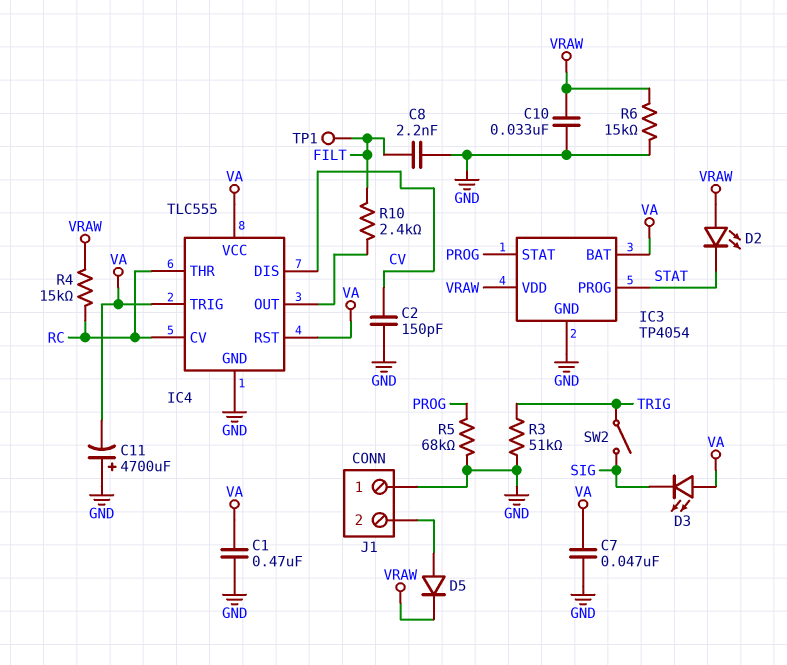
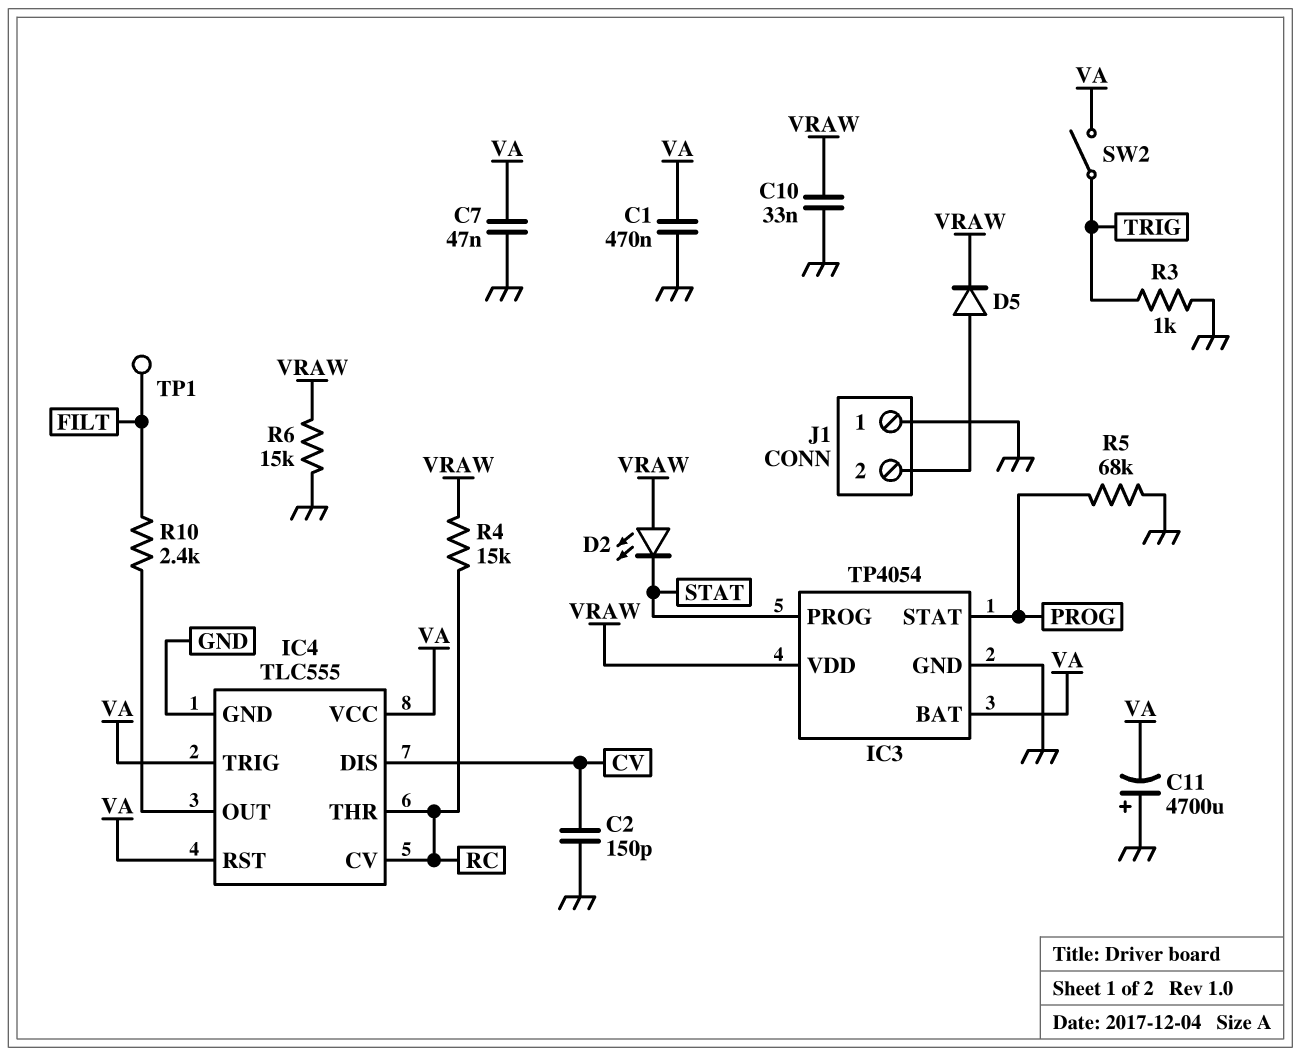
C8: 2.2nF (FILT, GND) -> none
D3: LED (A VA, K SIG) -> none
R3: 51k (GND, TRIG) -> 1k (GND, TRIG)
SW2: switch (SIG, TRIG) -> switch (TRIG, VA)

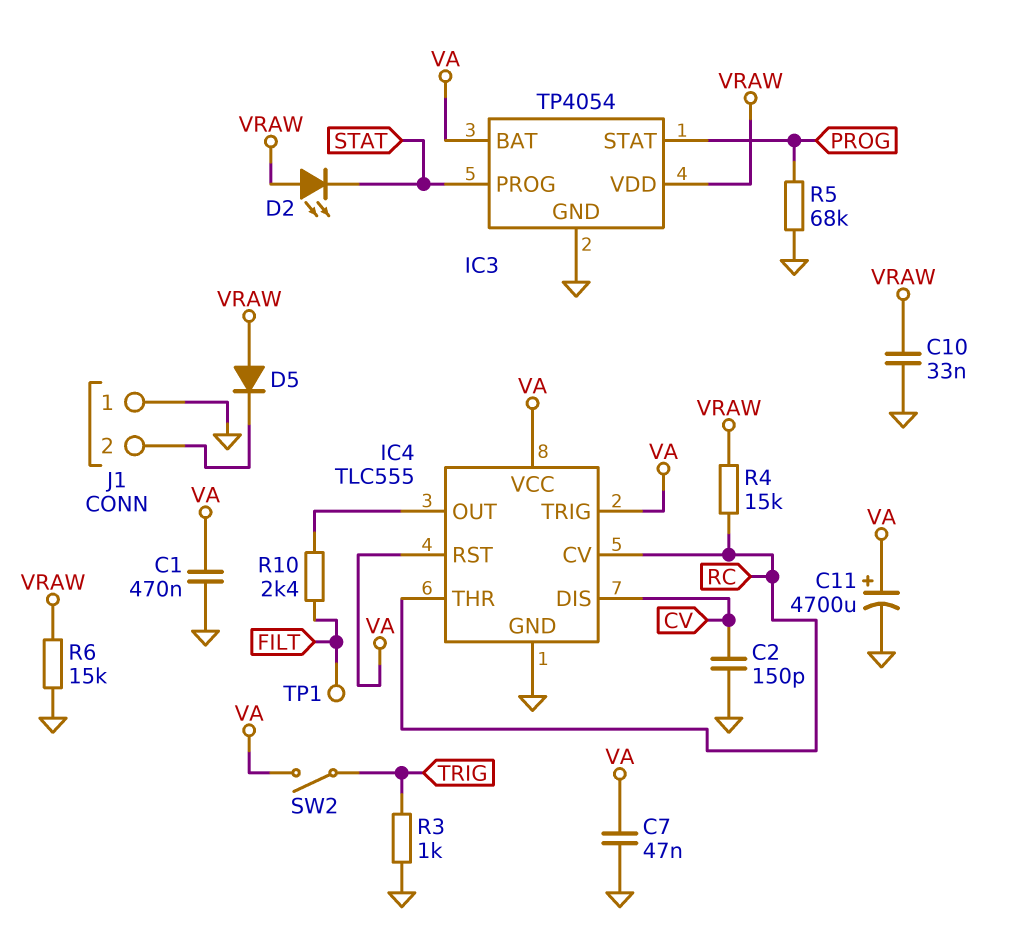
C11: 4700uF (plus GND, minus VA) -> 4700uF (plus VA, minus GND)
D5: diode (A J1/2, K VRAW) -> diode (A VRAW, K J1/2)

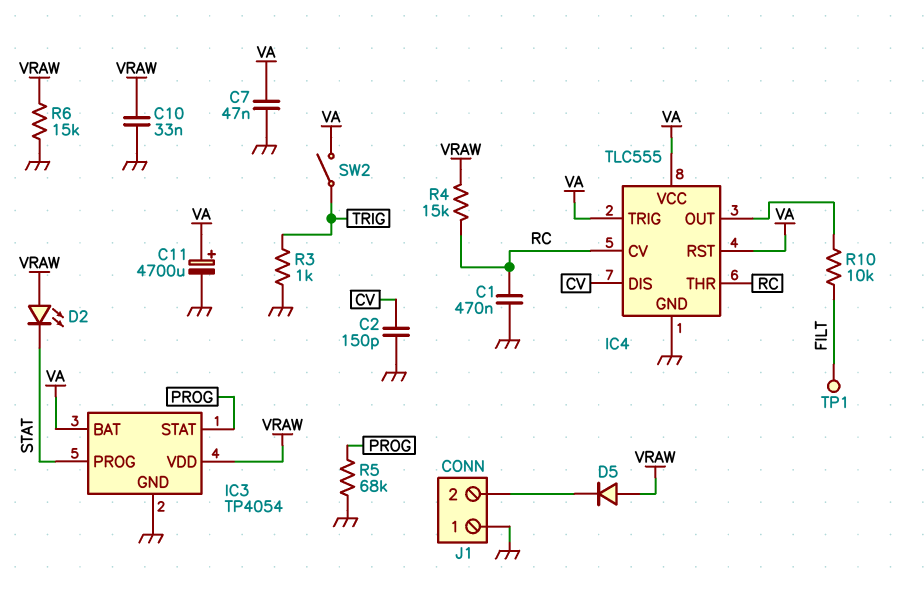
C1: 470nF (GND, VA) -> 470nF (GND, RC)
R10: 2.4k (FILT, IC4/OUT) -> 10k (FILT, IC4/OUT)

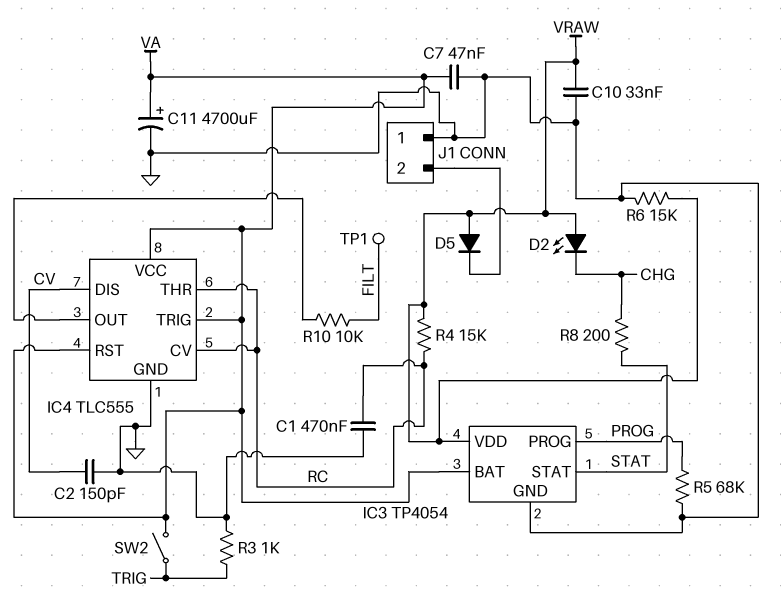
D2: LED (A VRAW, K STAT) -> LED (A VRAW, K CHG)
IC3 pin PROG: STAT -> PROG
IC3 pin STAT: PROG -> STAT
R8: none -> 200 (CHG, STAT)

